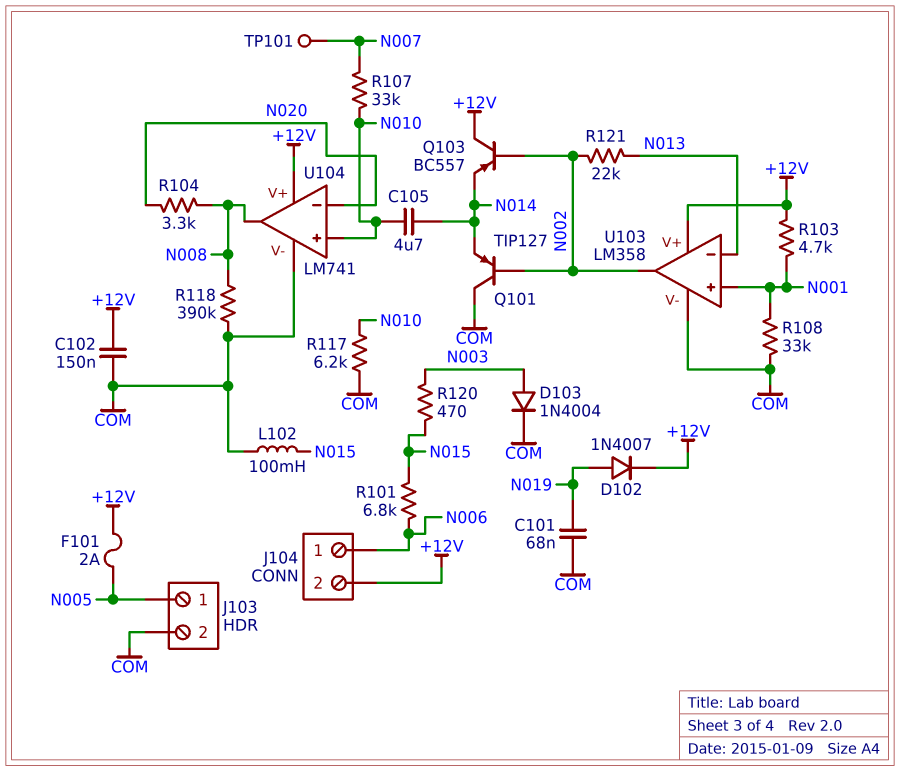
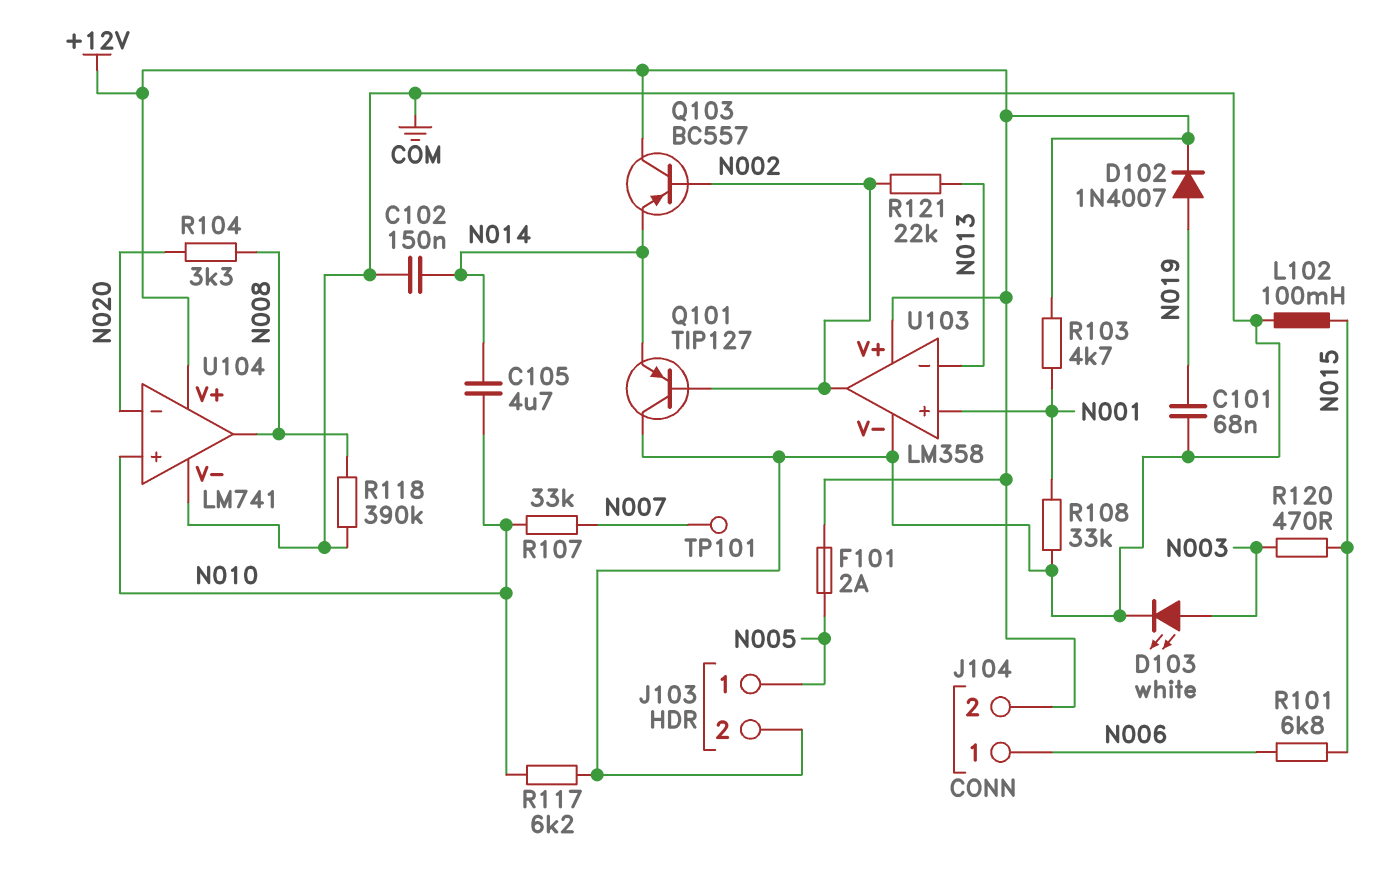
C102: 150nF (+12V, COM) -> 150nF (COM, N014)
D103: diode 1N4004 (A N003, K COM) -> LED white (A N003, K COM)

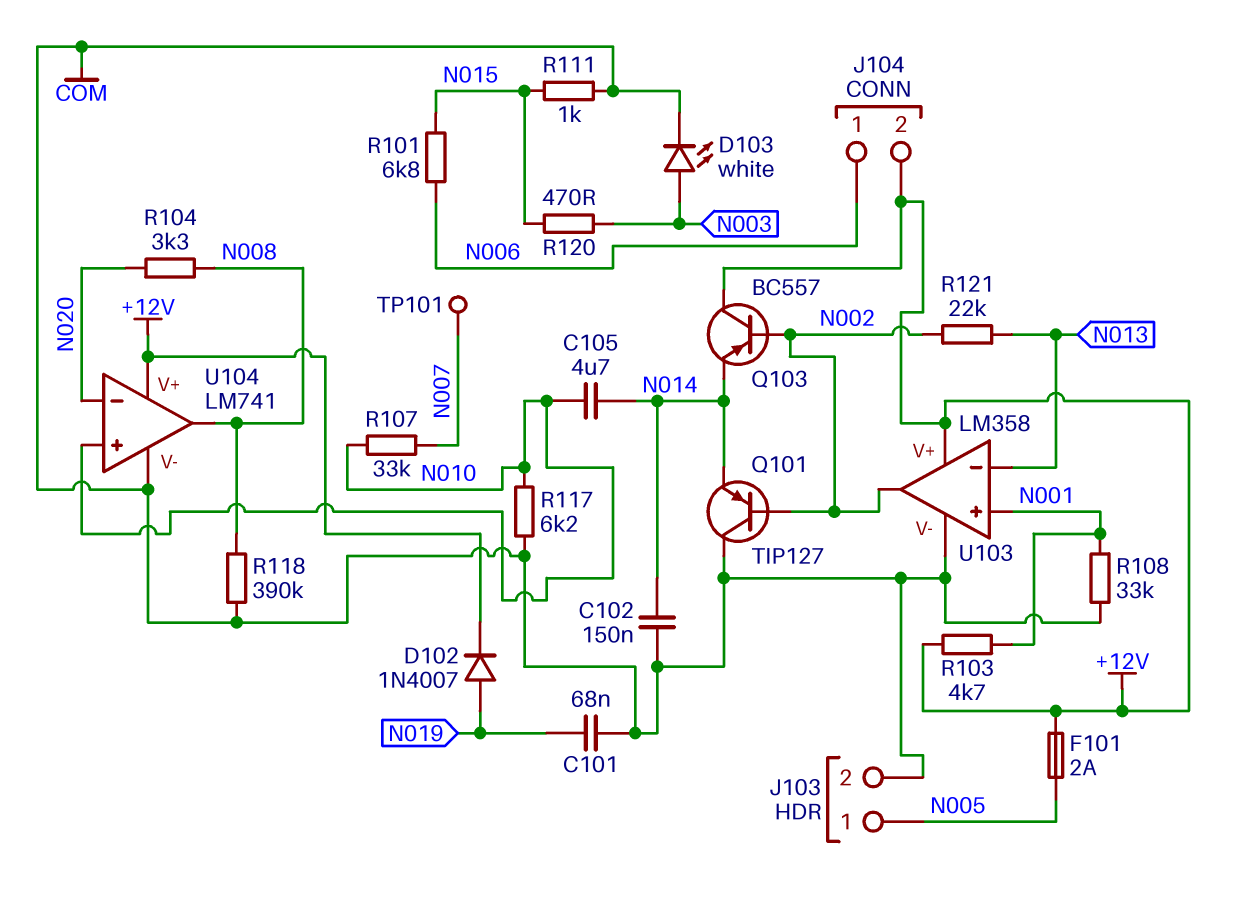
L102: 100mH (COM, N015) -> none
R111: none -> 1k (COM, N015)

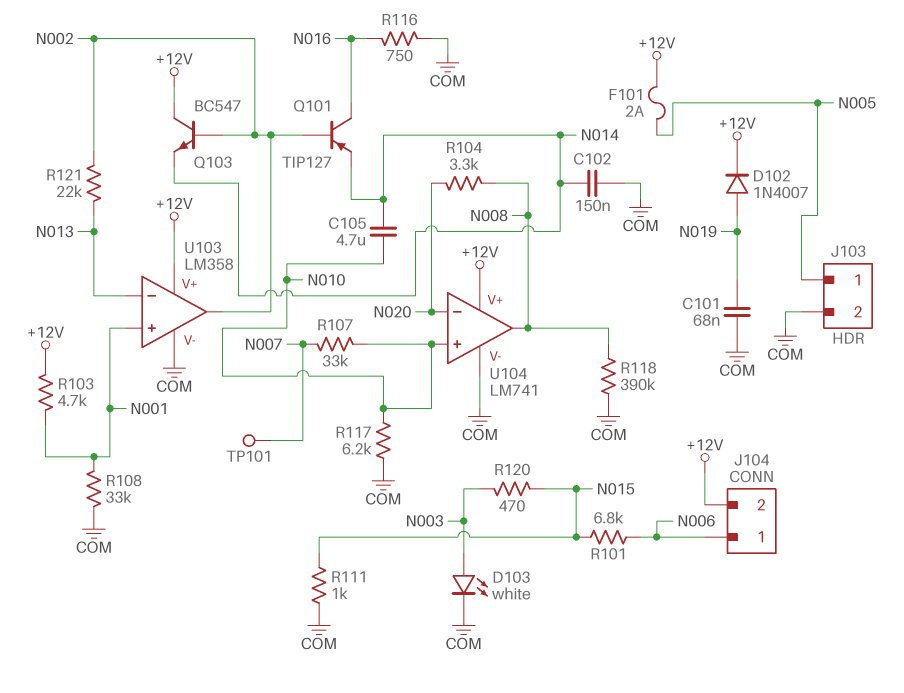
Q101: PNP TIP127 (B N002, C COM, E N014) -> PNP TIP127 (B N002, C N016, E N014)
Q103: PNP BC557 (B N002, C +12V, E N014) -> NPN BC547 (B N002, C +12V, E N014)
R116: none -> 750 (COM, N016)

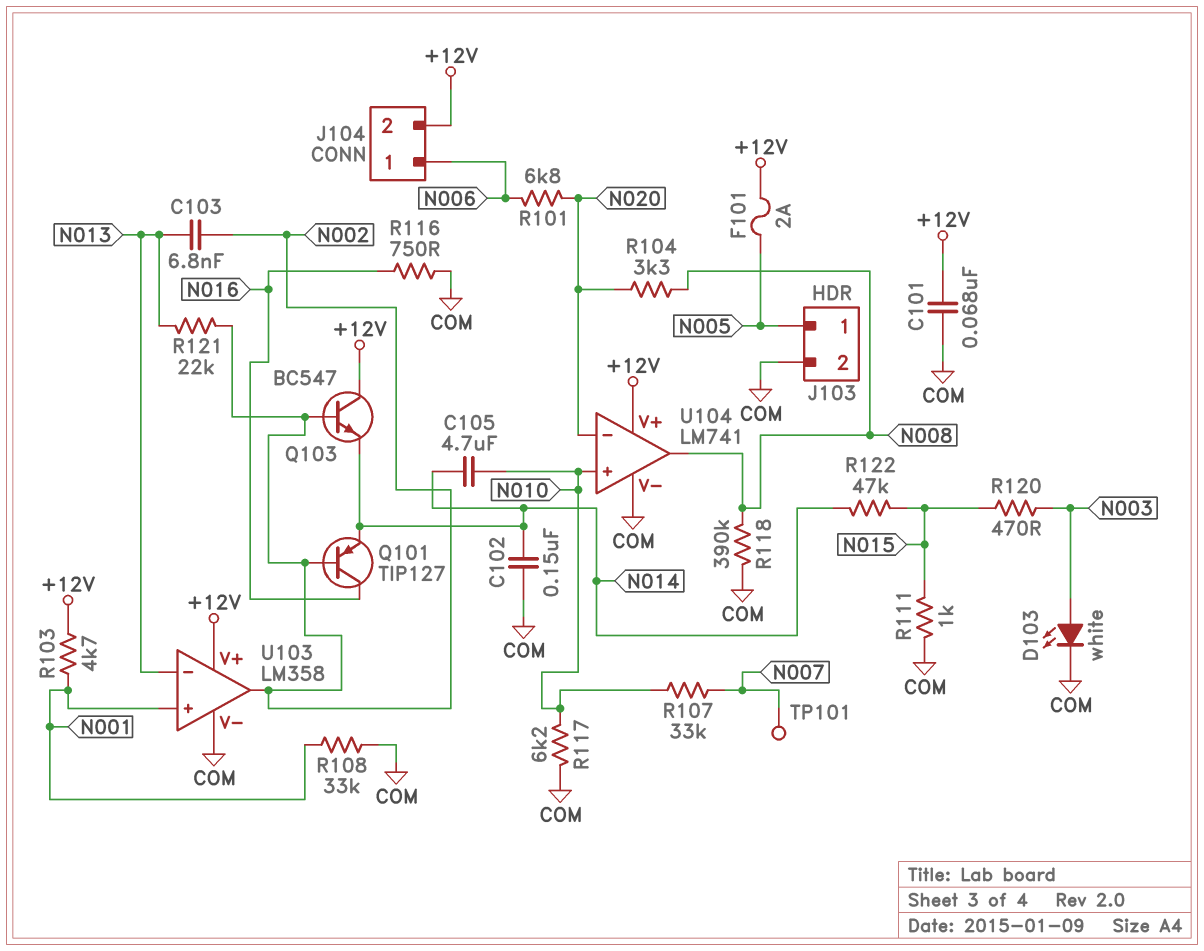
C101: 68nF (COM, N019) -> 68nF (+12V, COM)
C103: none -> 6.8nF (N002, N013)
D102: diode 1N4007 (A N019, K +12V) -> none
R101: 6.8k (N006, N015) -> 6.8k (N006, N020)
R122: none -> 47k (N014, N015)

